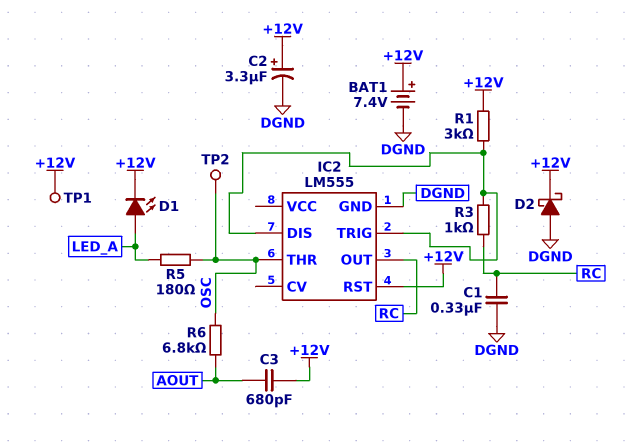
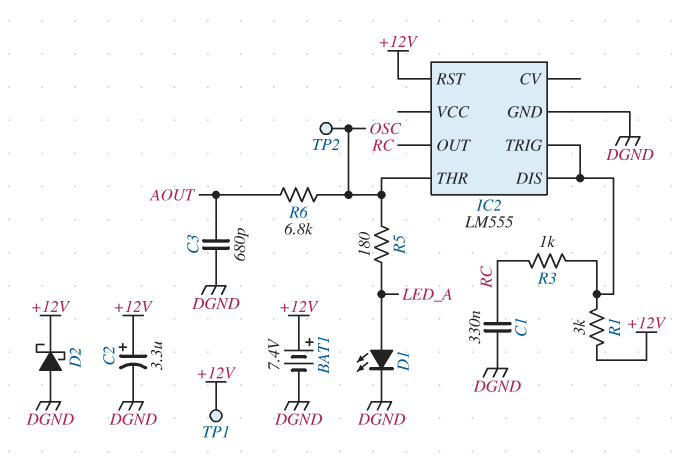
C3: 680pF (+12V, AOUT) -> 680pF (AOUT, DGND)
D1: LED (A LED_A, K +12V) -> LED (A LED_A, K DGND)

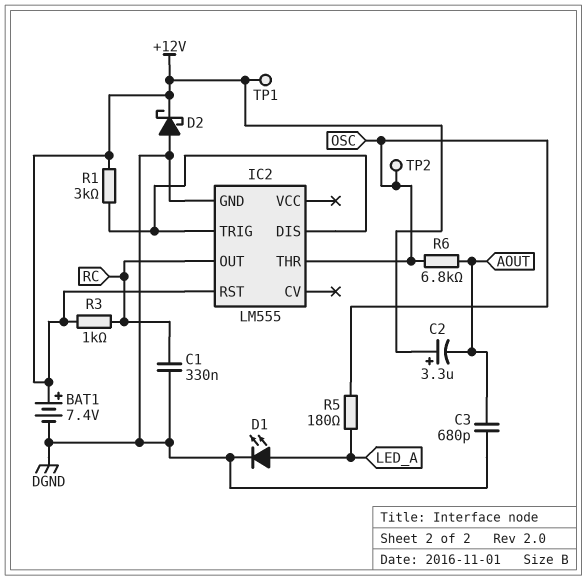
C2: 3.3uF (plus +12V, minus DGND) -> 3.3uF (plus +12V, minus AOUT)
R3: 1k (IC2/DIS, RC) -> 1k (+12V, RC)

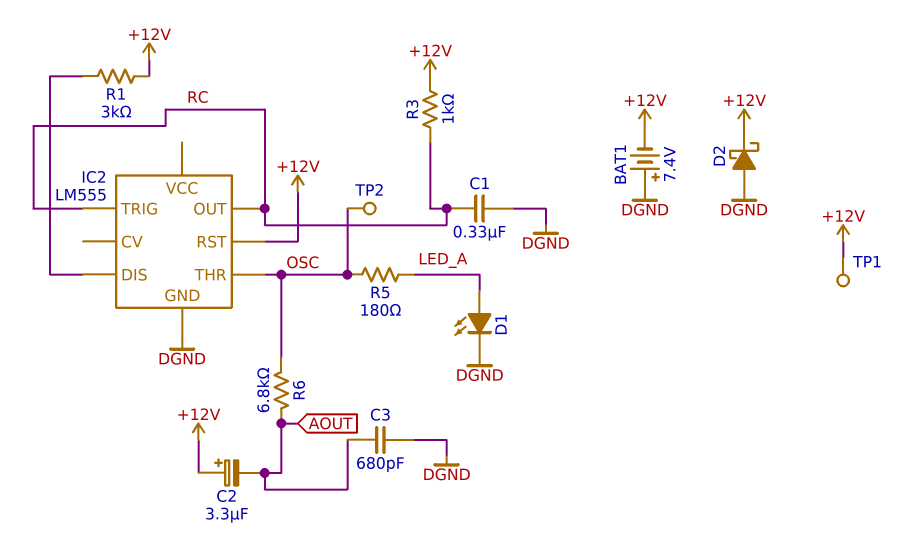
BAT1: 7.4V (plus +12V, minus DGND) -> 7.4V (plus DGND, minus +12V)
IC2 pin TRIG: IC2/DIS -> RC

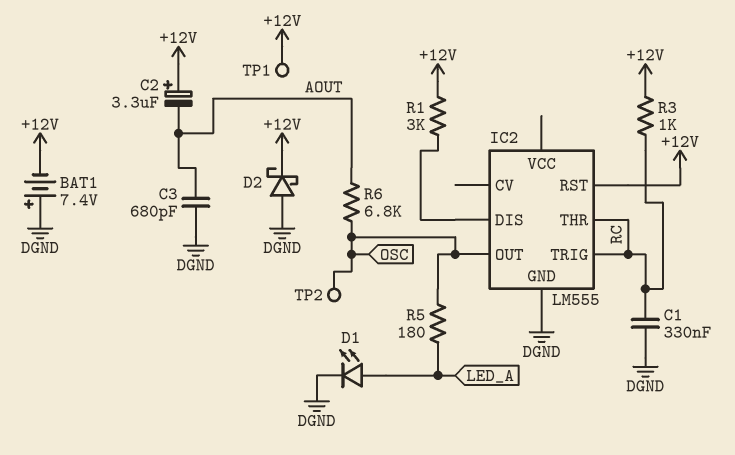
IC2 pin OUT: RC -> OSC
IC2 pin THR: OSC -> RC

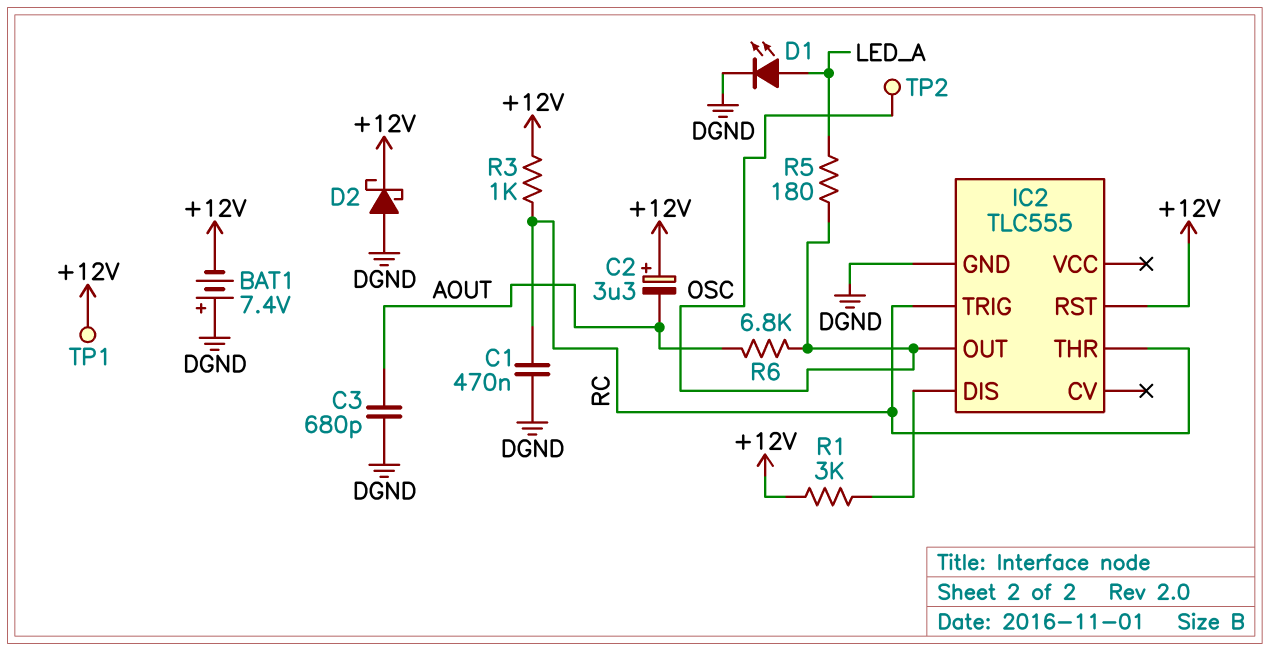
C1: 330nF (DGND, RC) -> 470nF (DGND, RC)
IC2: LM555 -> TLC555

